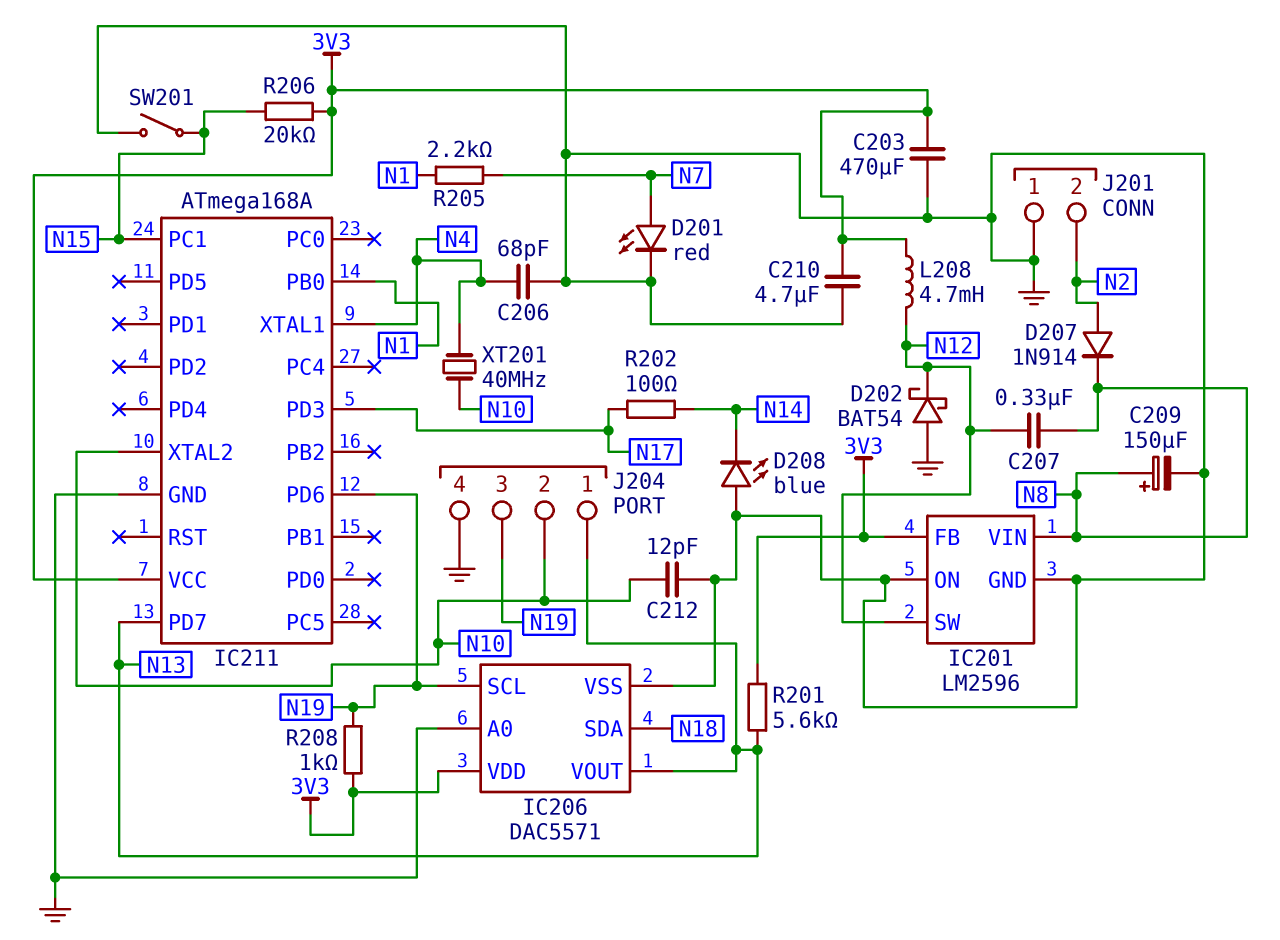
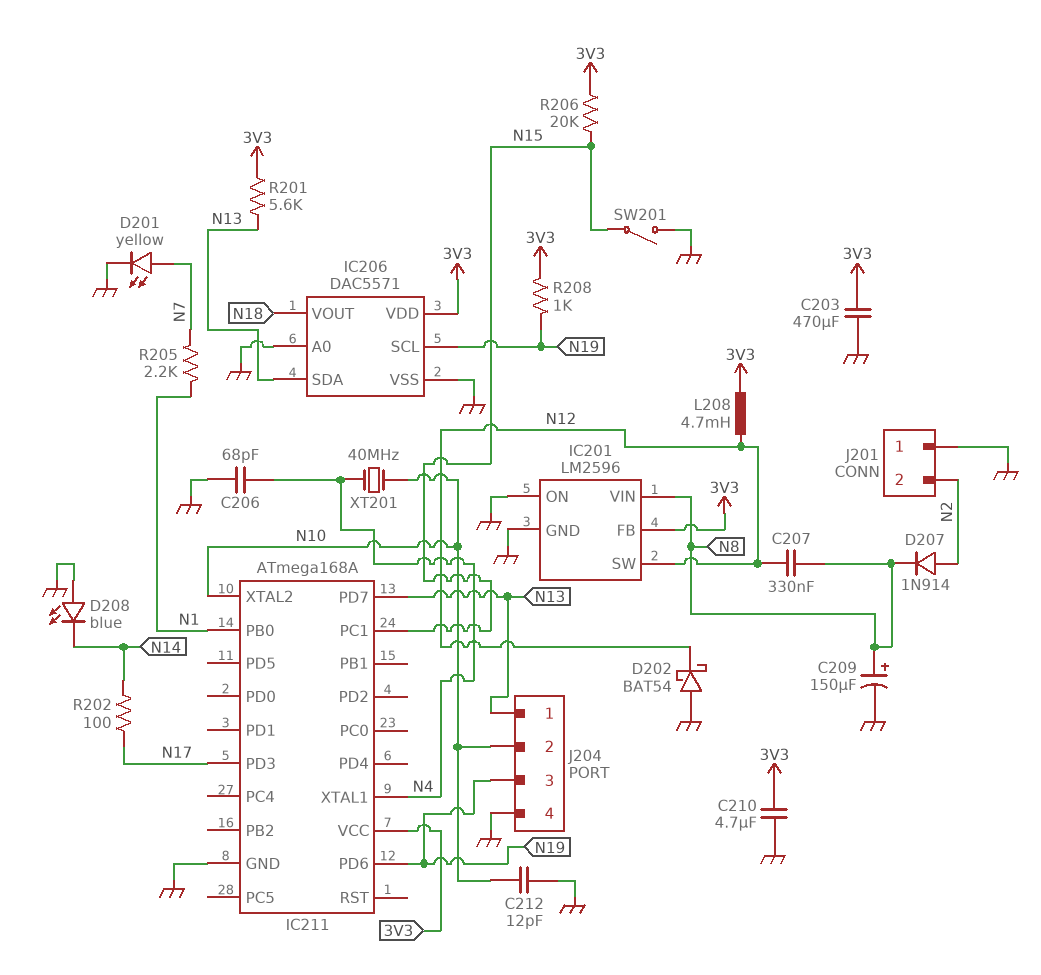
D201: LED red (A N7, K GND) -> LED yellow (A N7, K GND)
IC206 pin SDA: N18 -> N13
IC206 pin VOUT: N13 -> N18

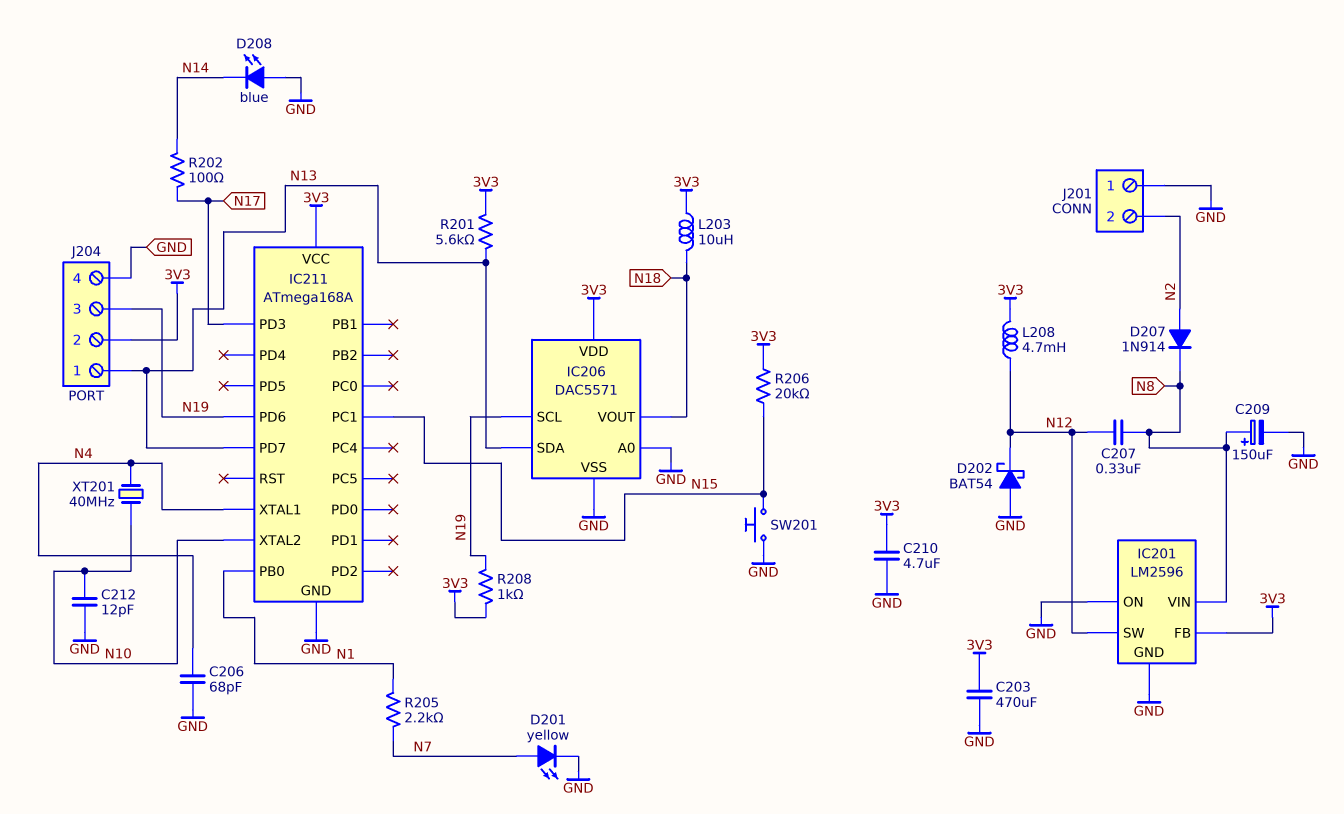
J204 pin 2: N10 -> 3V3
L203: none -> 10uH (3V3, N18)
SW201: switch (GND, N15) -> button (GND, N15)

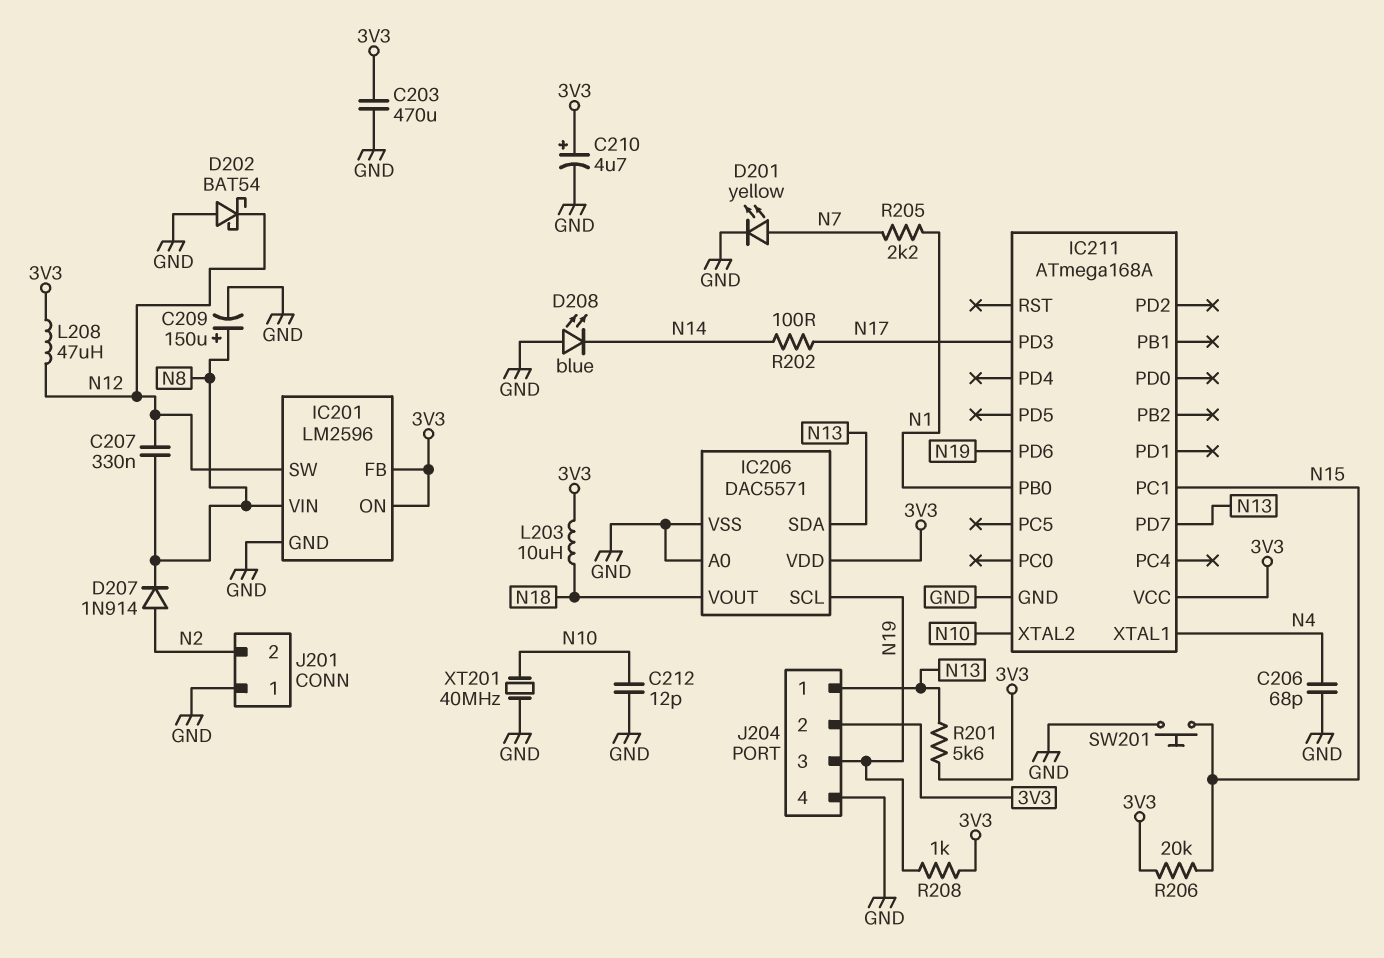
C210: 4.7uF (3V3, GND) -> 4.7uF (plus 3V3, minus GND)
IC201 pin ON: GND -> 3V3
L208: 4.7mH (3V3, N12) -> 47uH (3V3, N12)
XT201: 40MHz (N4, N10) -> 40MHz (GND, N10)

